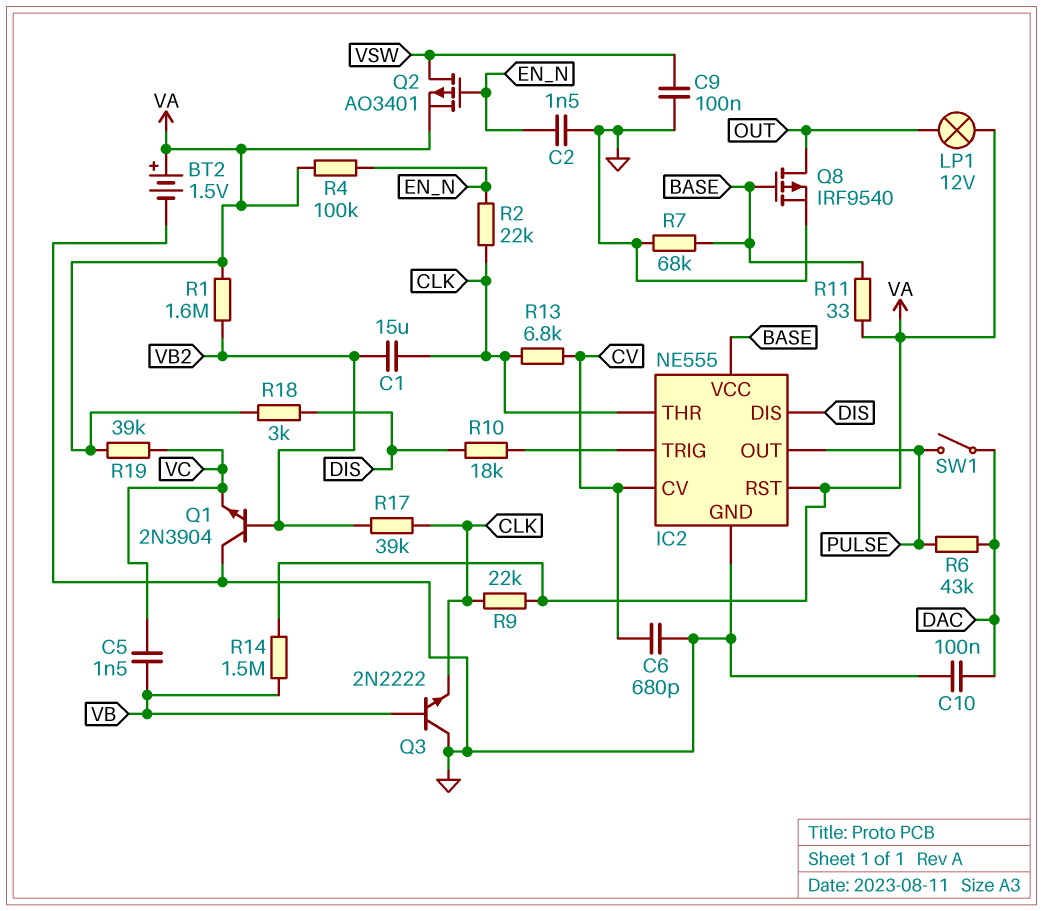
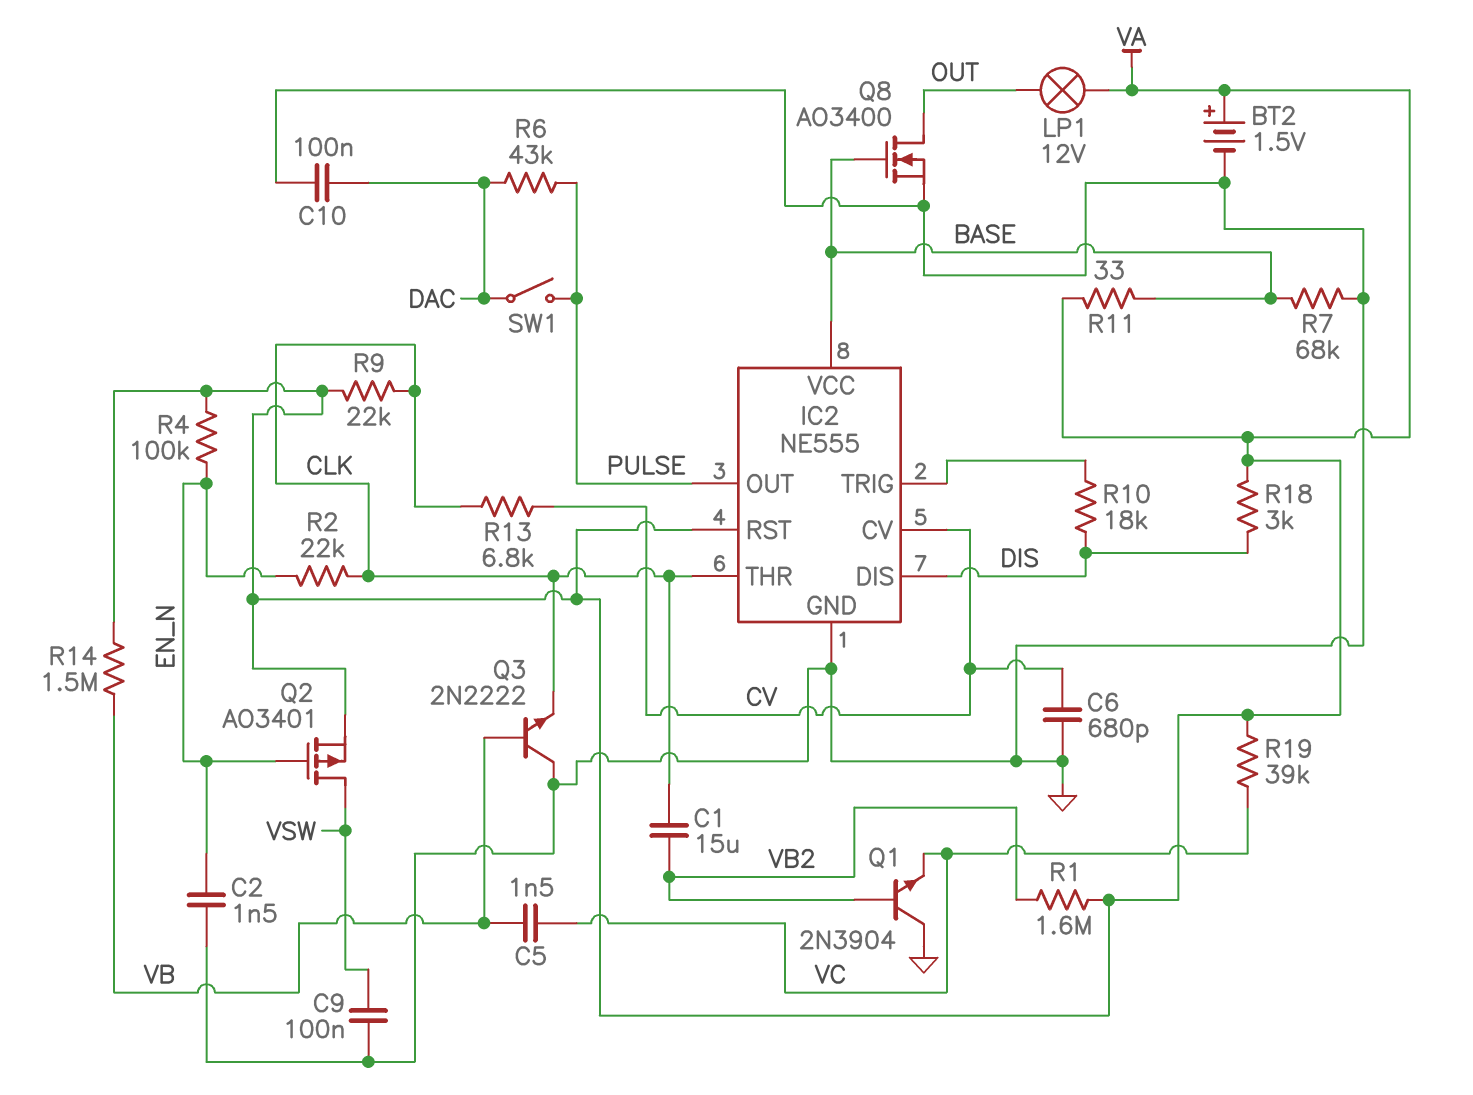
Q8: PMOS IRF9540 (G BASE, D OUT, S GND) -> NMOS AO3400 (G BASE, D OUT, S GND)
R17: 39k (CLK, VB2) -> none

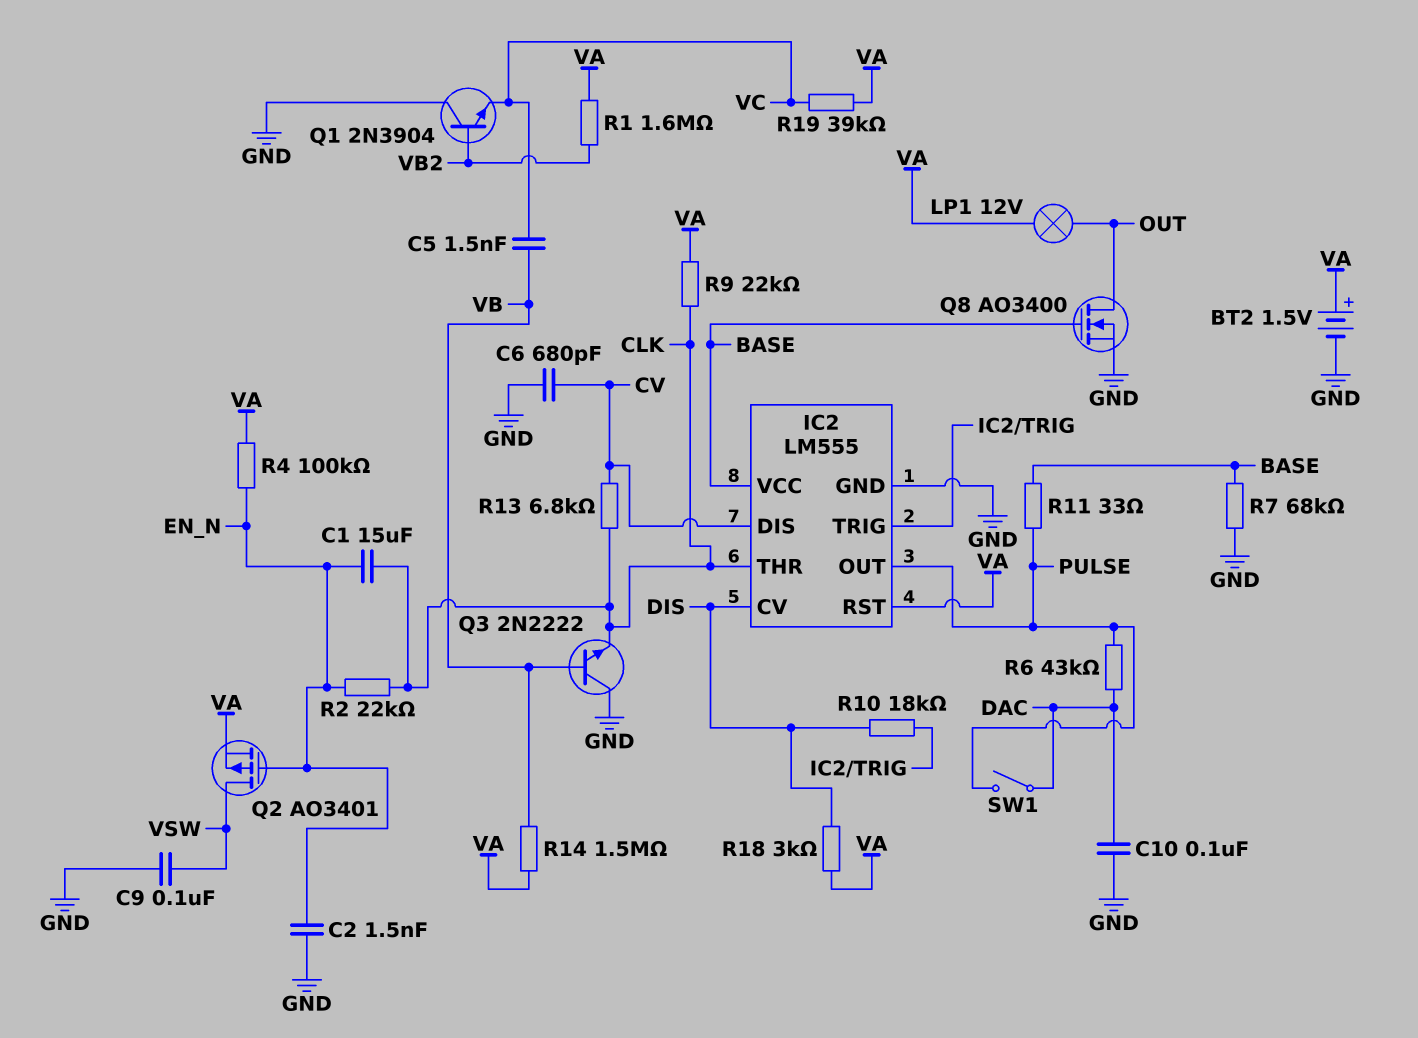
C1: 15uF (CLK, VB2) -> 15uF (CLK, EN_N)
IC2: NE555 -> LM555
IC2 pin CV: CV -> DIS
IC2 pin DIS: DIS -> CV
R11: 33 (BASE, VA) -> 33 (BASE, PULSE)

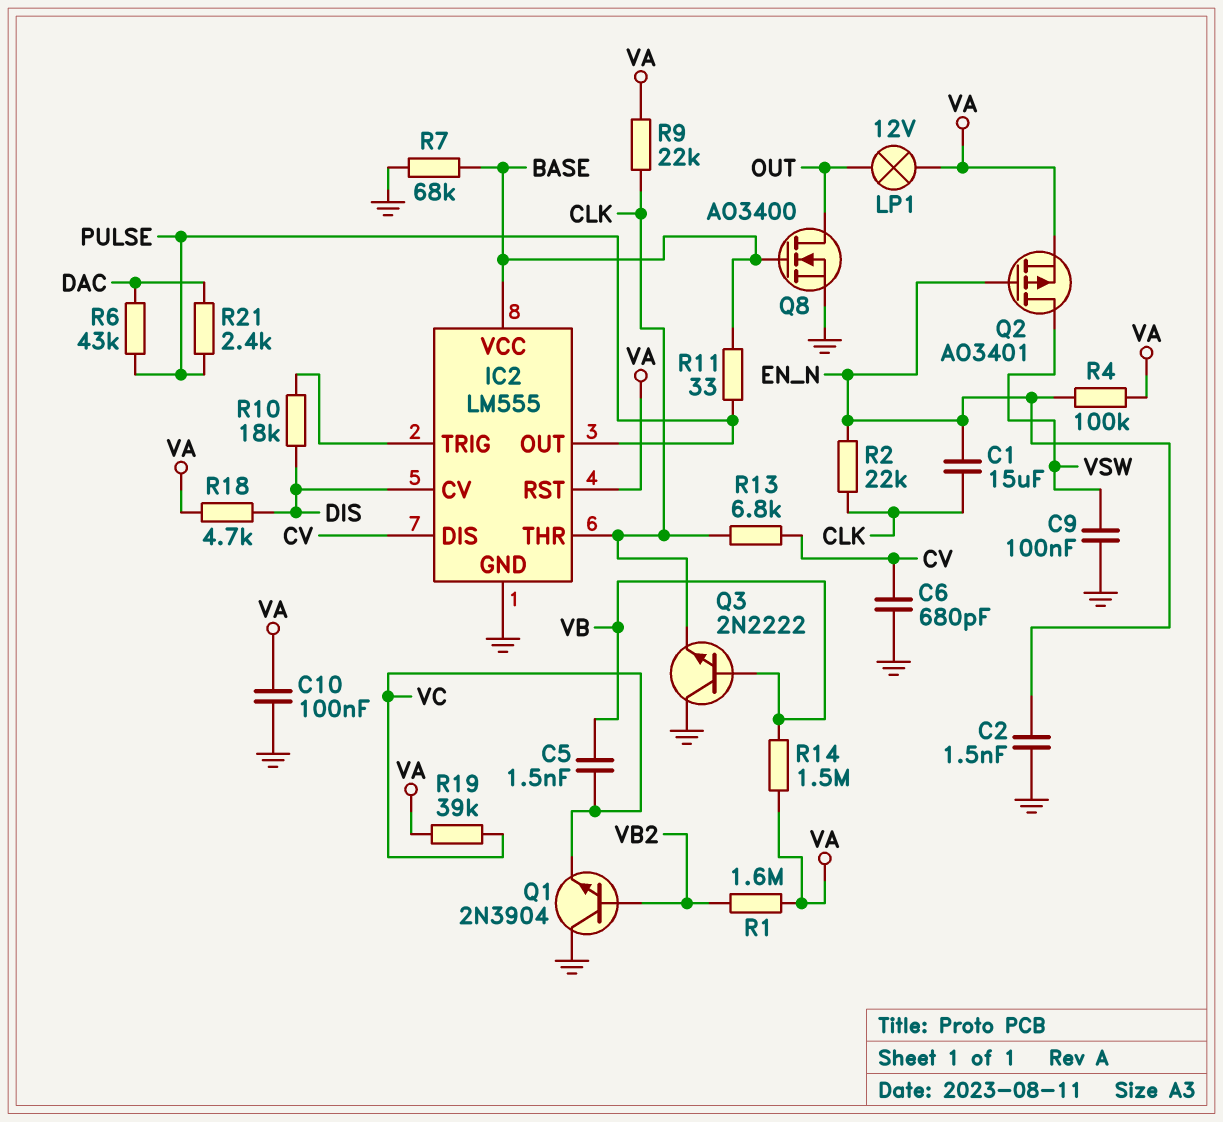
BT2: 1.5V (plus VA, minus GND) -> none
C10: 100nF (DAC, GND) -> 100nF (GND, VA)
R18: 3k (DIS, VA) -> 4.7k (DIS, VA)
R21: none -> 2.4k (DAC, PULSE)
SW1: switch (DAC, PULSE) -> none

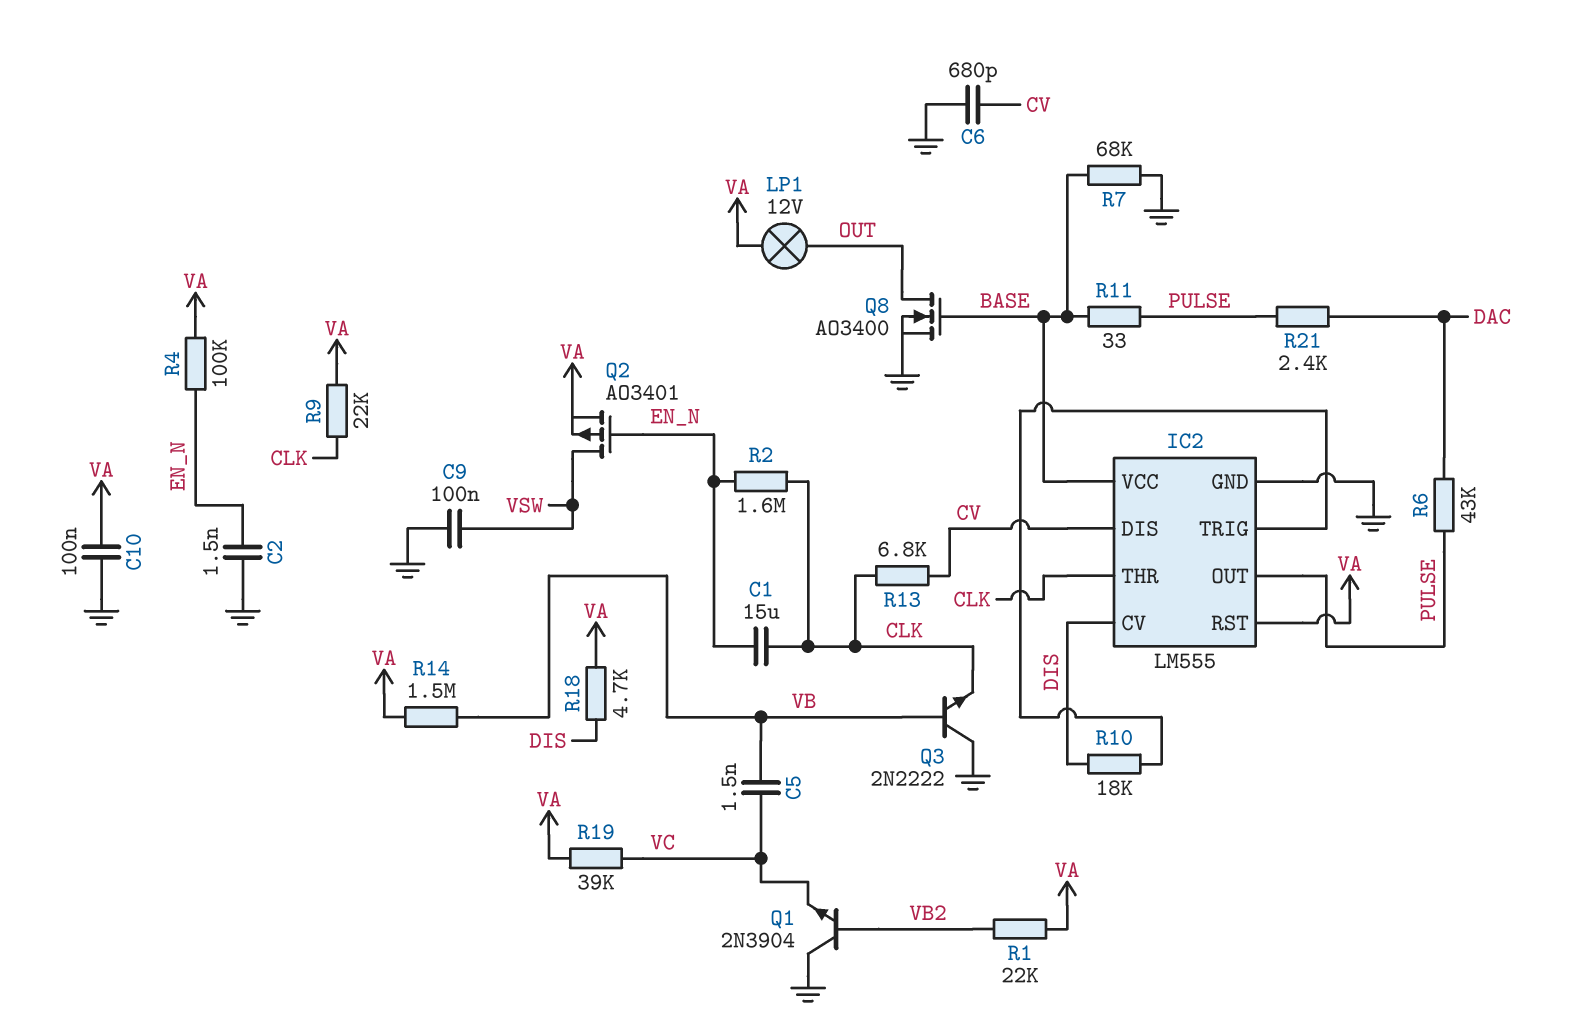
R1: 1.6M (VA, VB2) -> 22k (VA, VB2)
R2: 22k (CLK, EN_N) -> 1.6M (CLK, EN_N)

